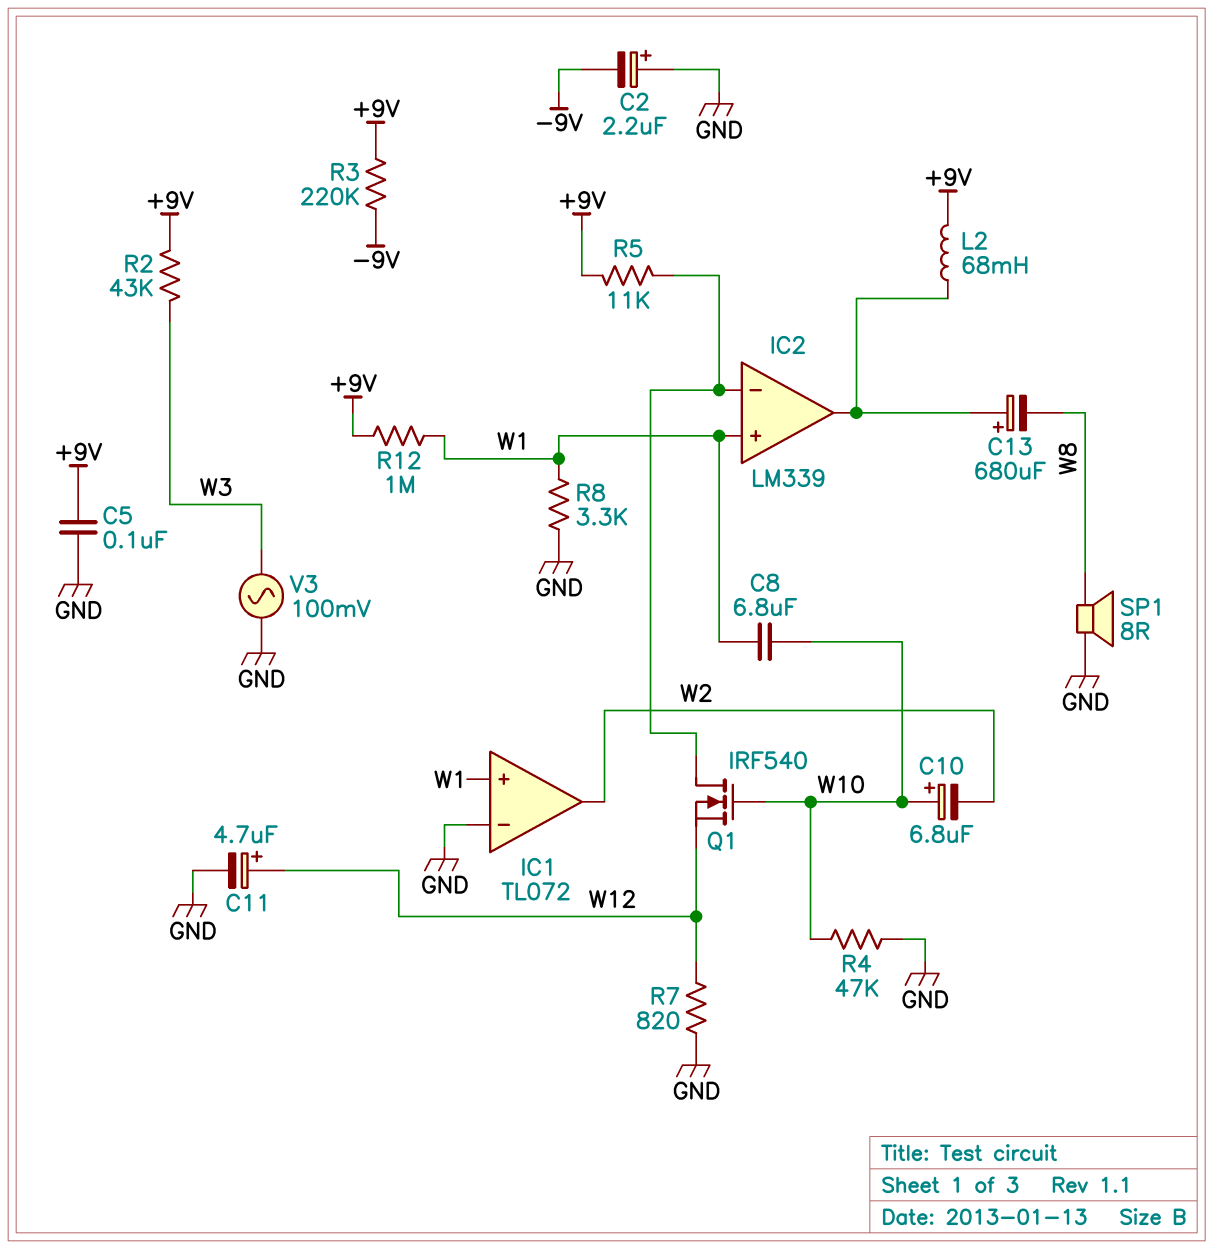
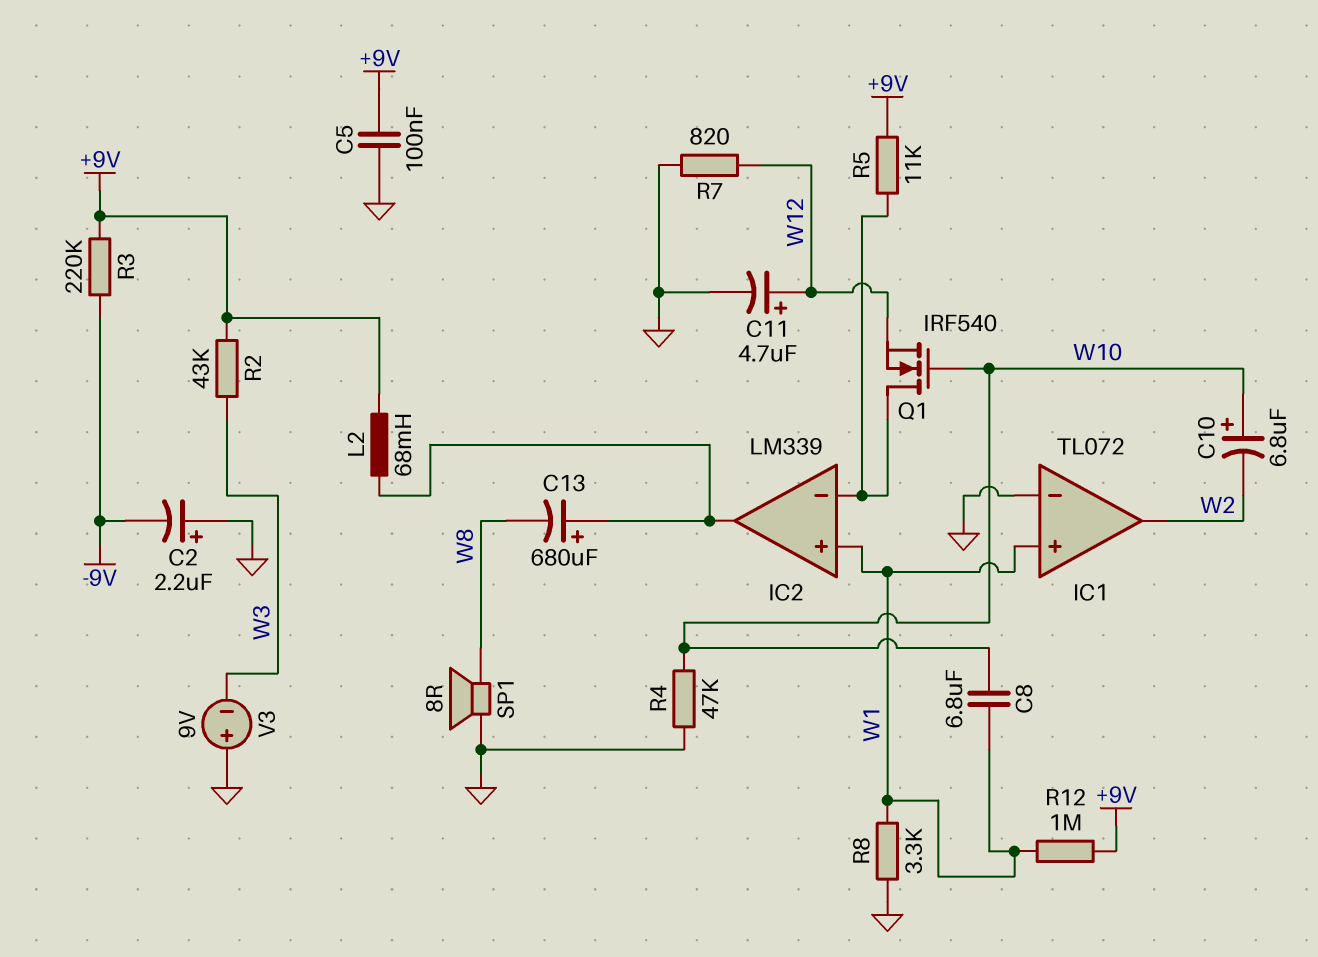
V3: AC 100mV (GND, W3) -> 9V (plus GND, minus W3)

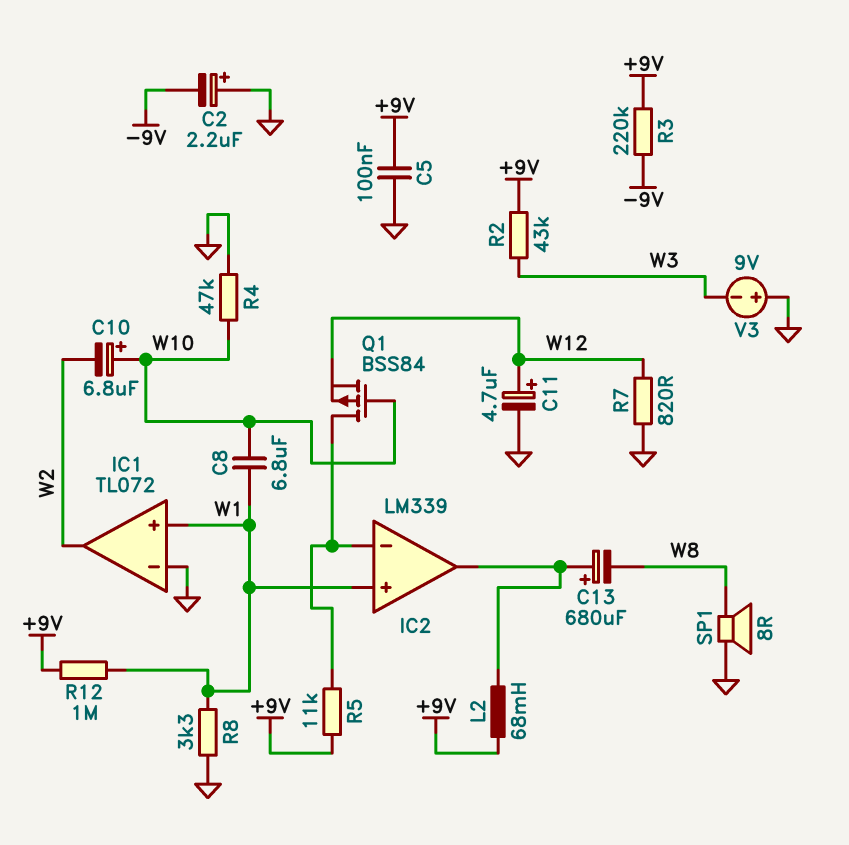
Q1: NMOS IRF540 (G W10, D IC2/in-, S W12) -> PMOS BSS84 (G W10, D IC2/in-, S W12)

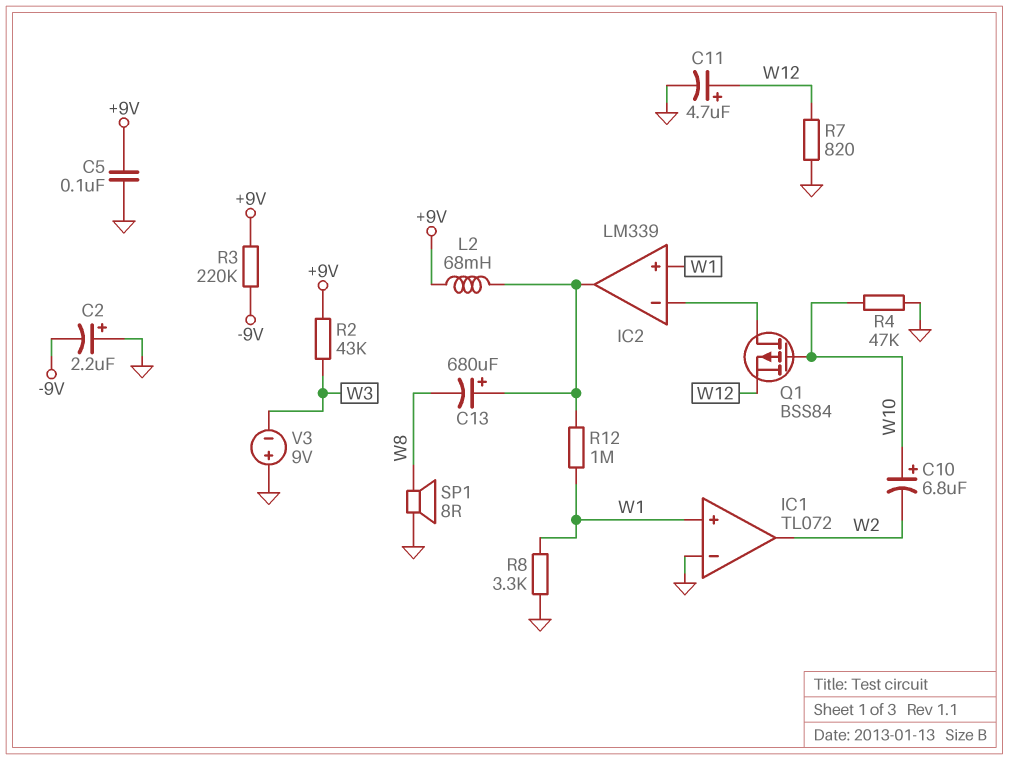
C8: 6.8uF (W1, W10) -> none
R5: 11k (+9V, IC2/in-) -> none
R12: 1M (+9V, W1) -> 1M (IC2/out, W1)

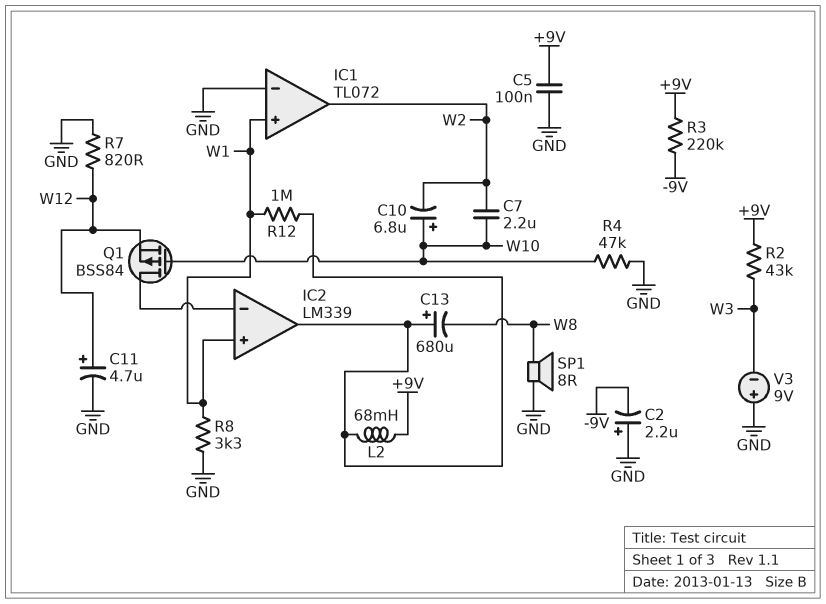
C7: none -> 2.2uF (W2, W10)

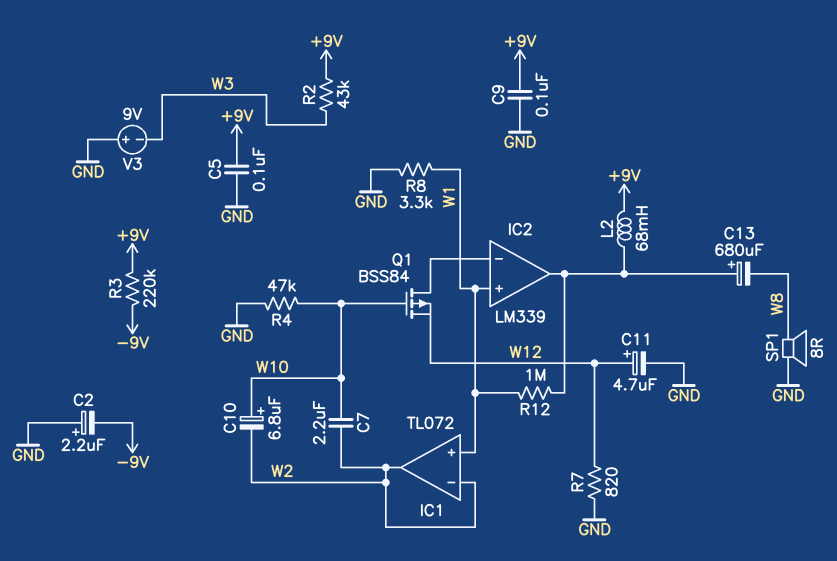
C9: none -> 100nF (+9V, GND)
IC1 pin in-: GND -> W2

